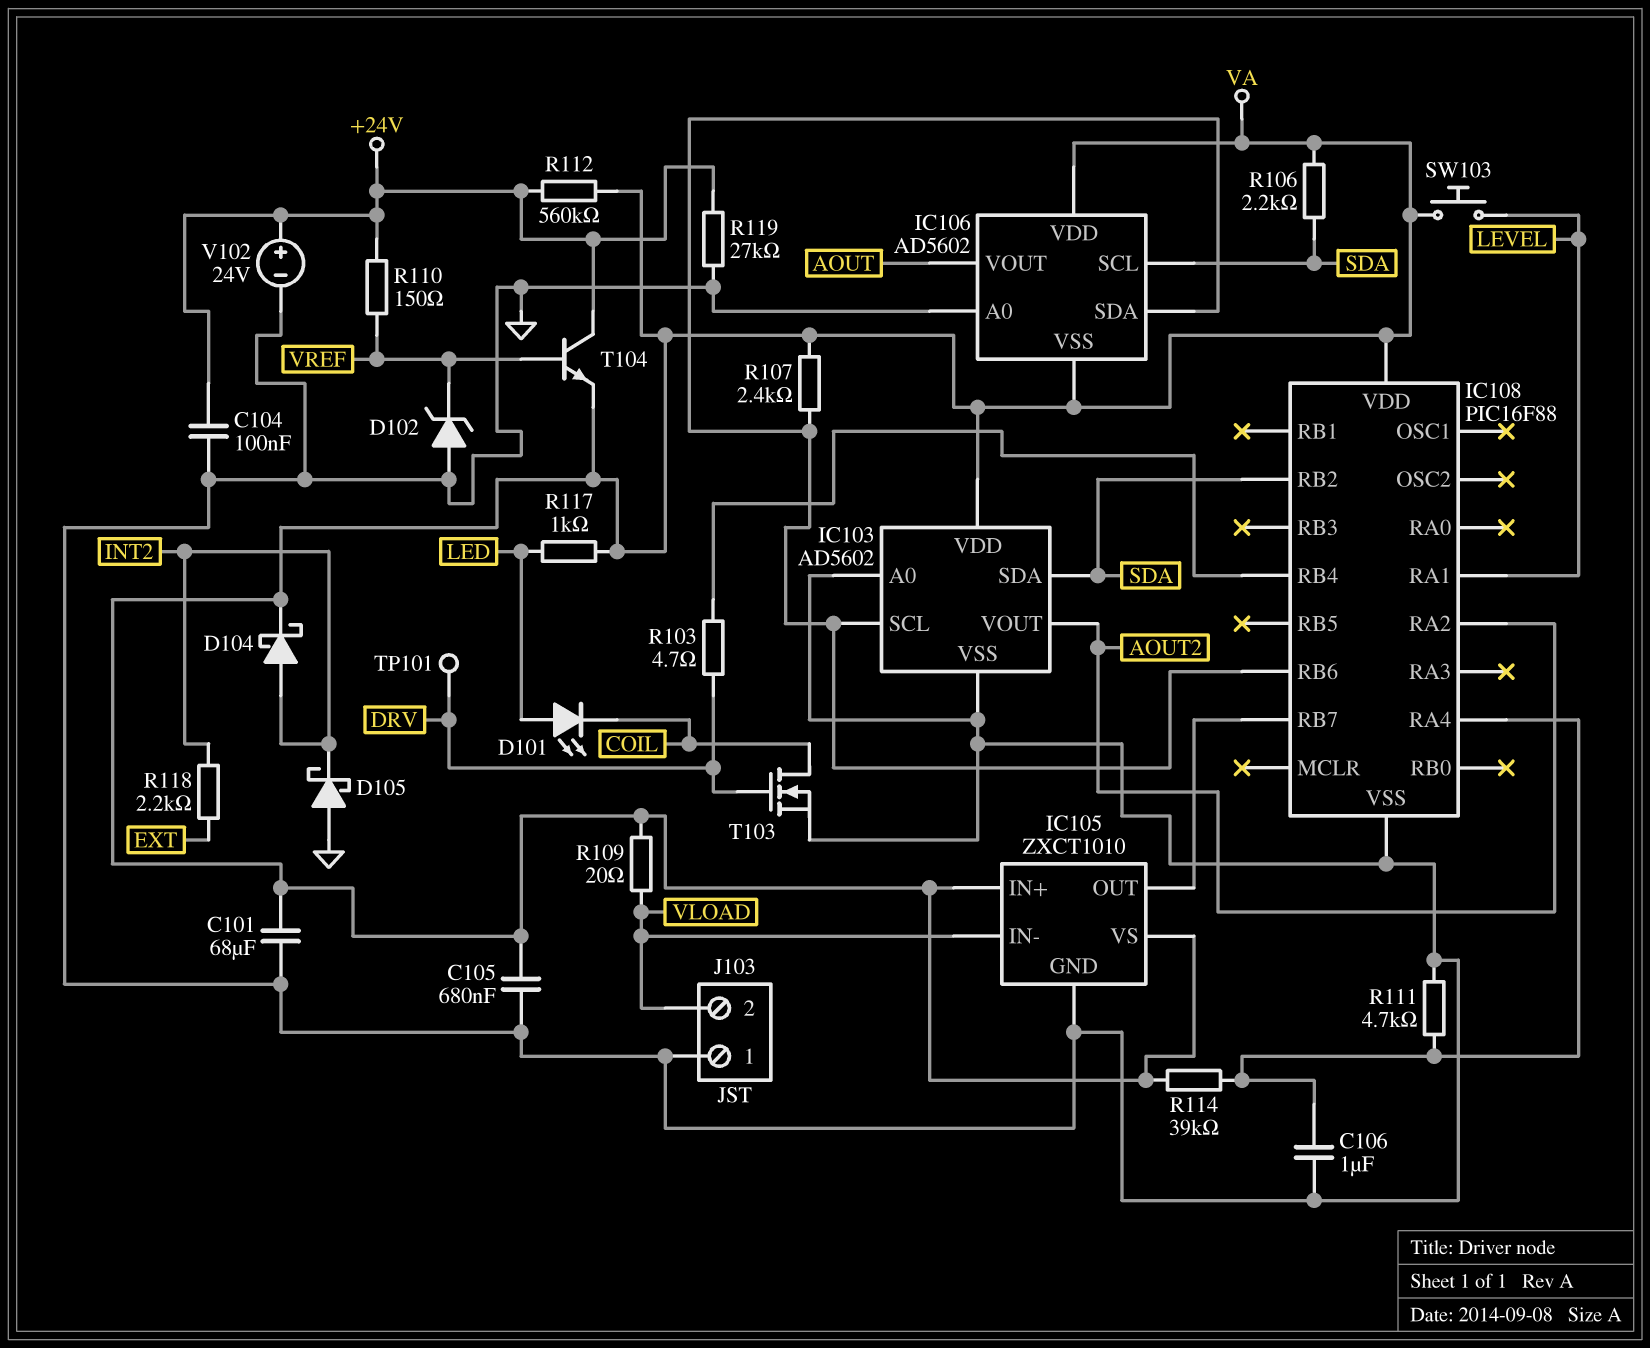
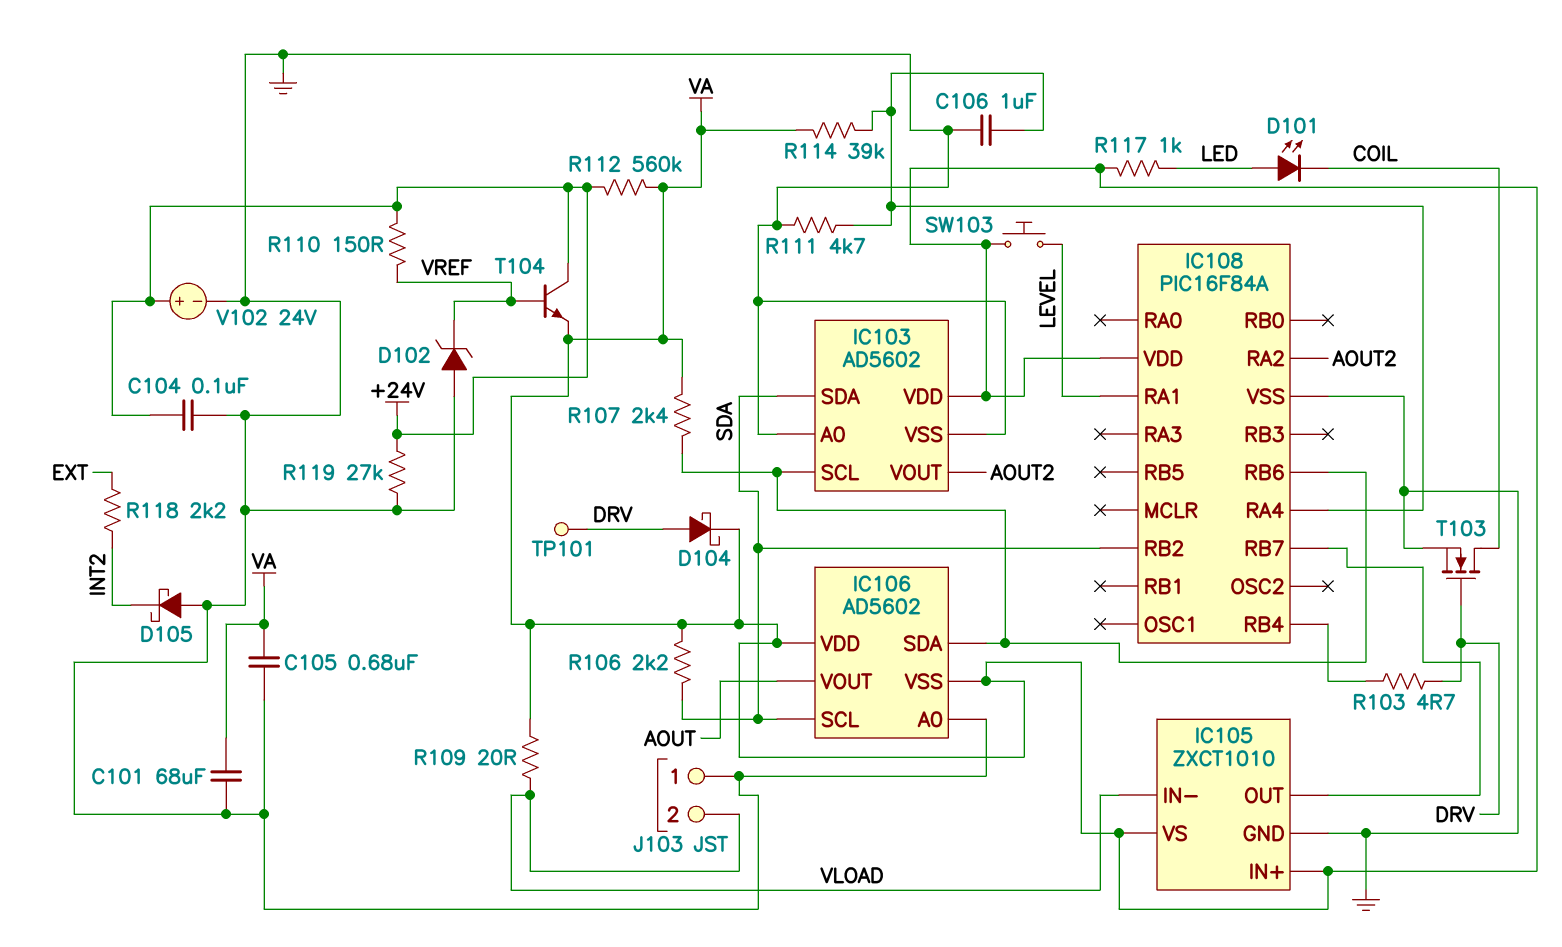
D104: schottky (A INT2, K VA) -> schottky (A DRV, K VA)
IC108: PIC16F88 -> PIC16F84A

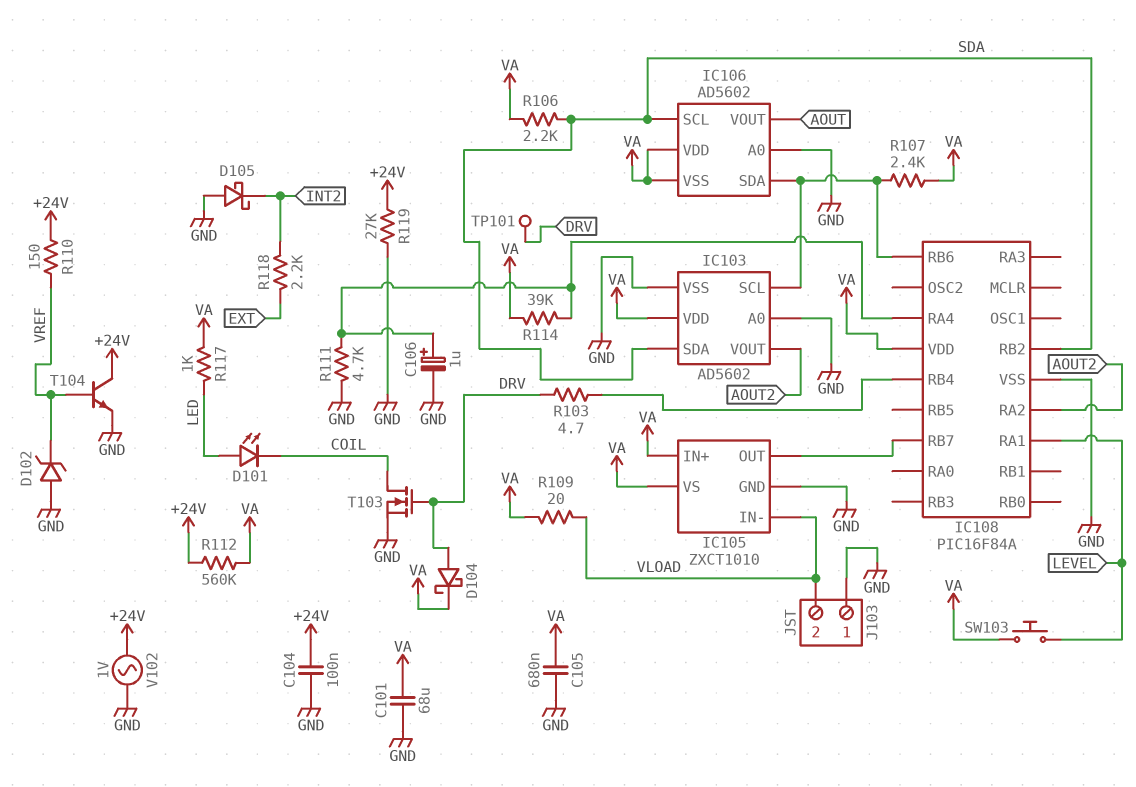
C106: 1uF (GND, IC108/RA4) -> 1uF (plus IC108/RA4, minus GND)
T104: NPN (B VREF, C +24V, E VA) -> NPN (B VREF, C +24V, E GND)
V102: 24V (plus +24V, minus GND) -> AC 1V (+24V, GND)

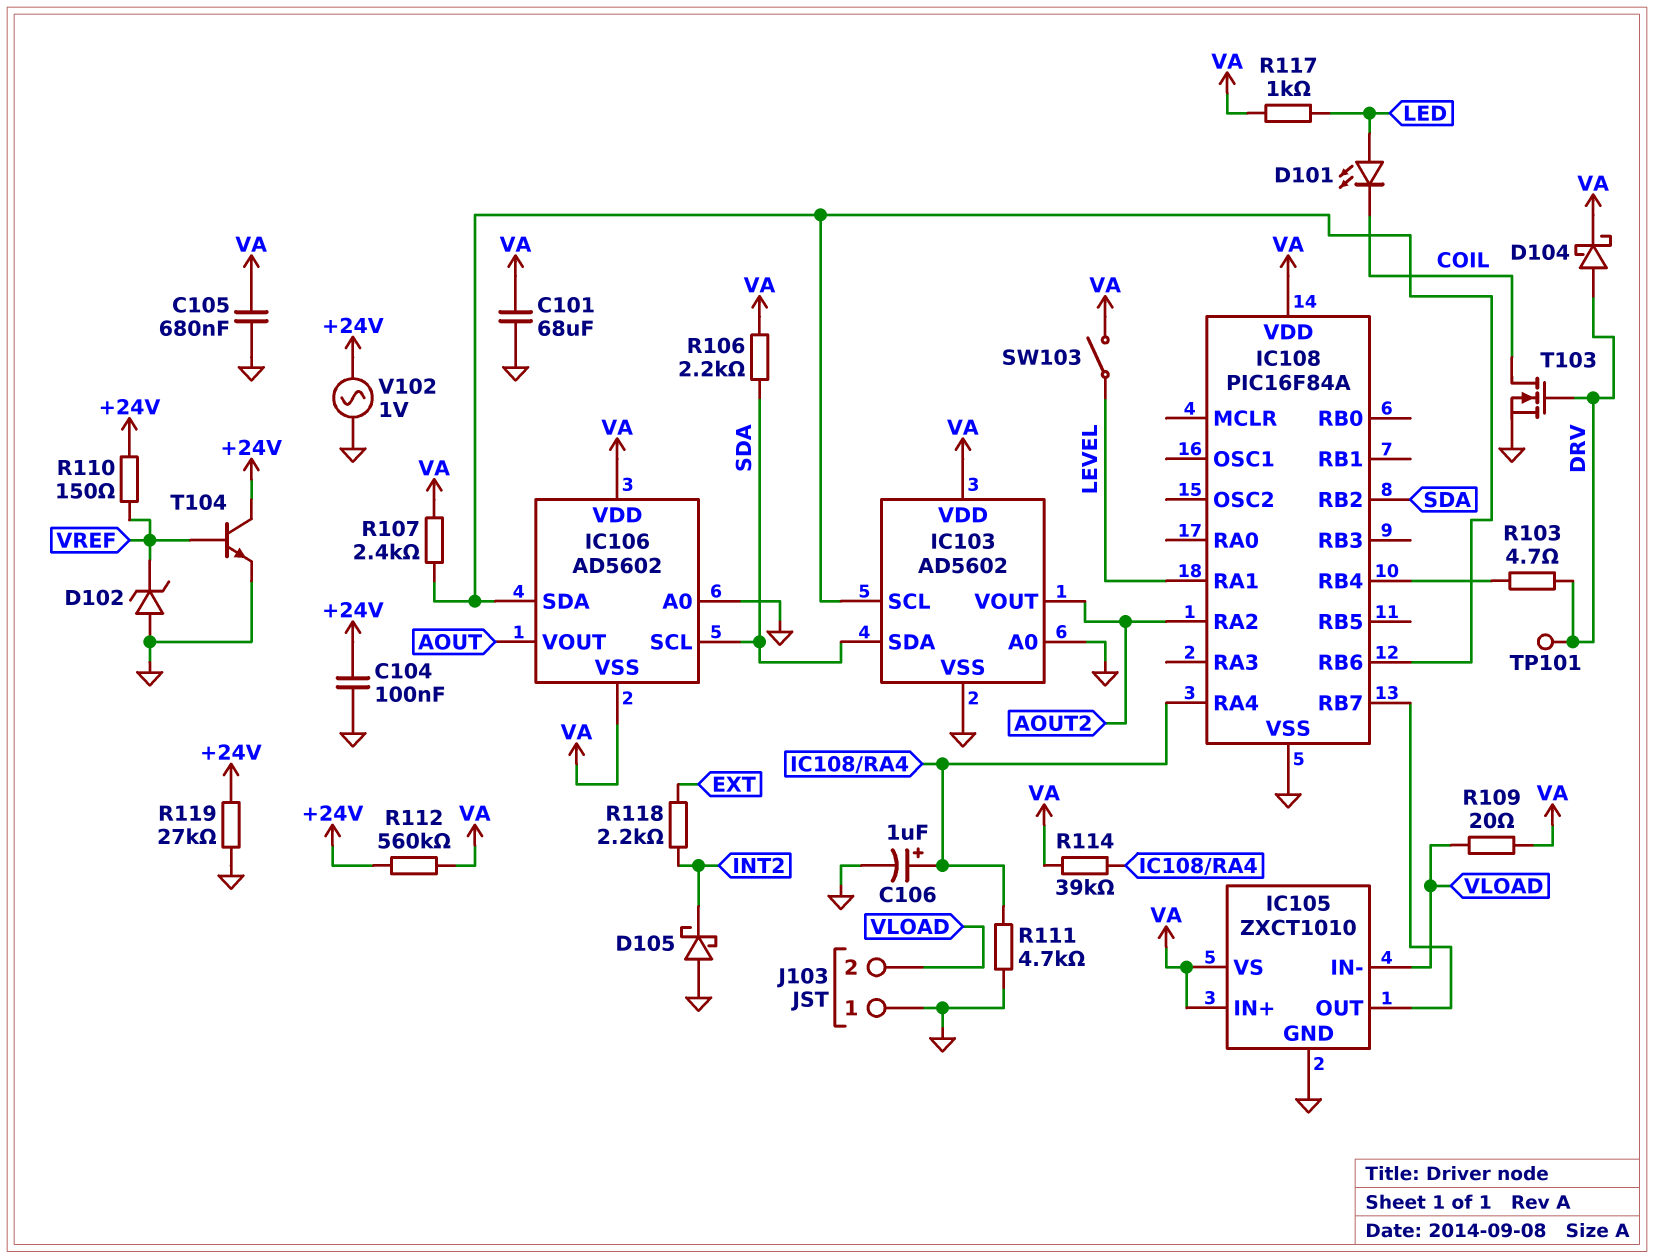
SW103: button (LEVEL, VA) -> switch (LEVEL, VA)

